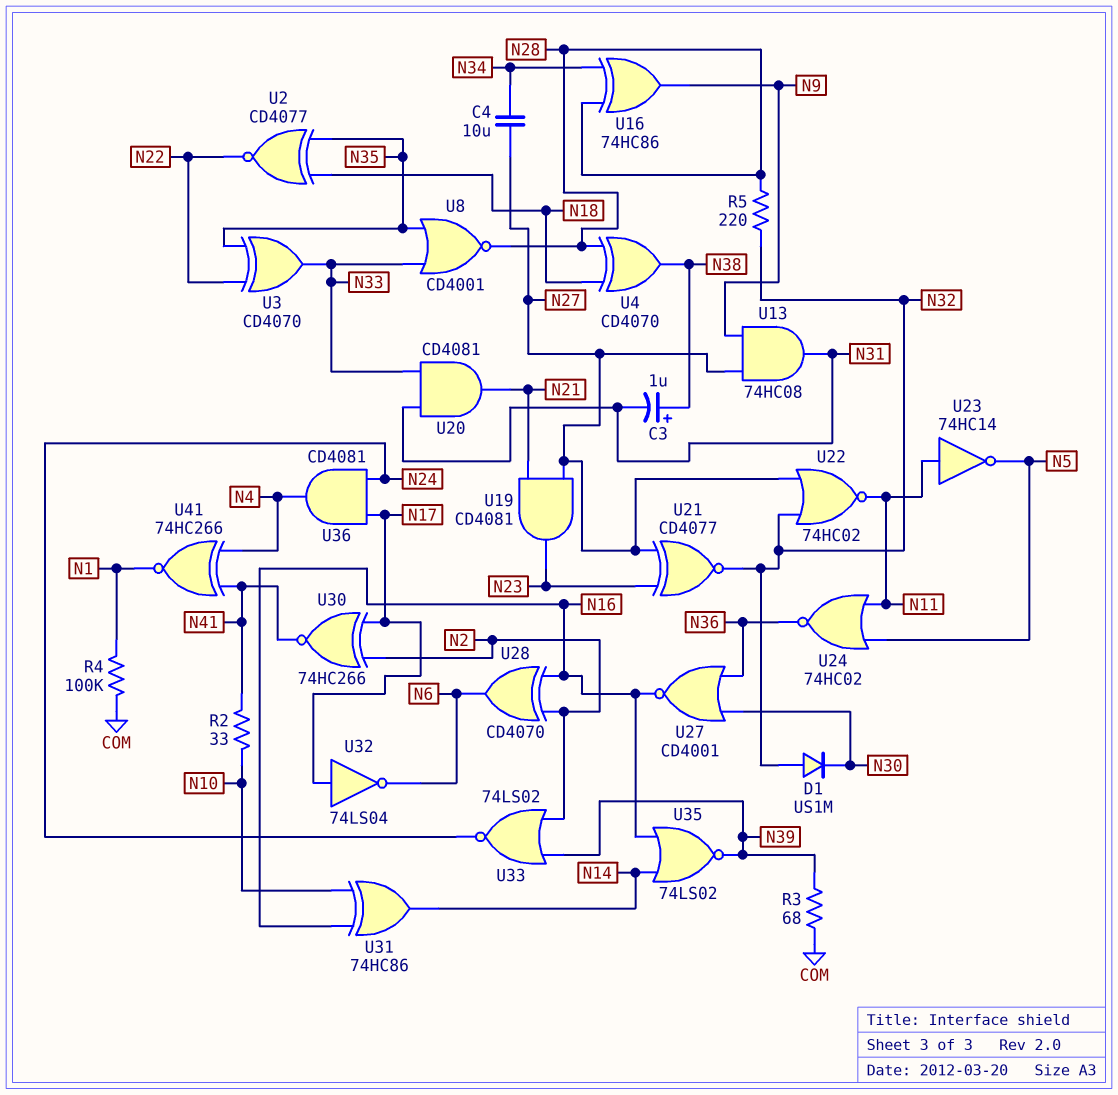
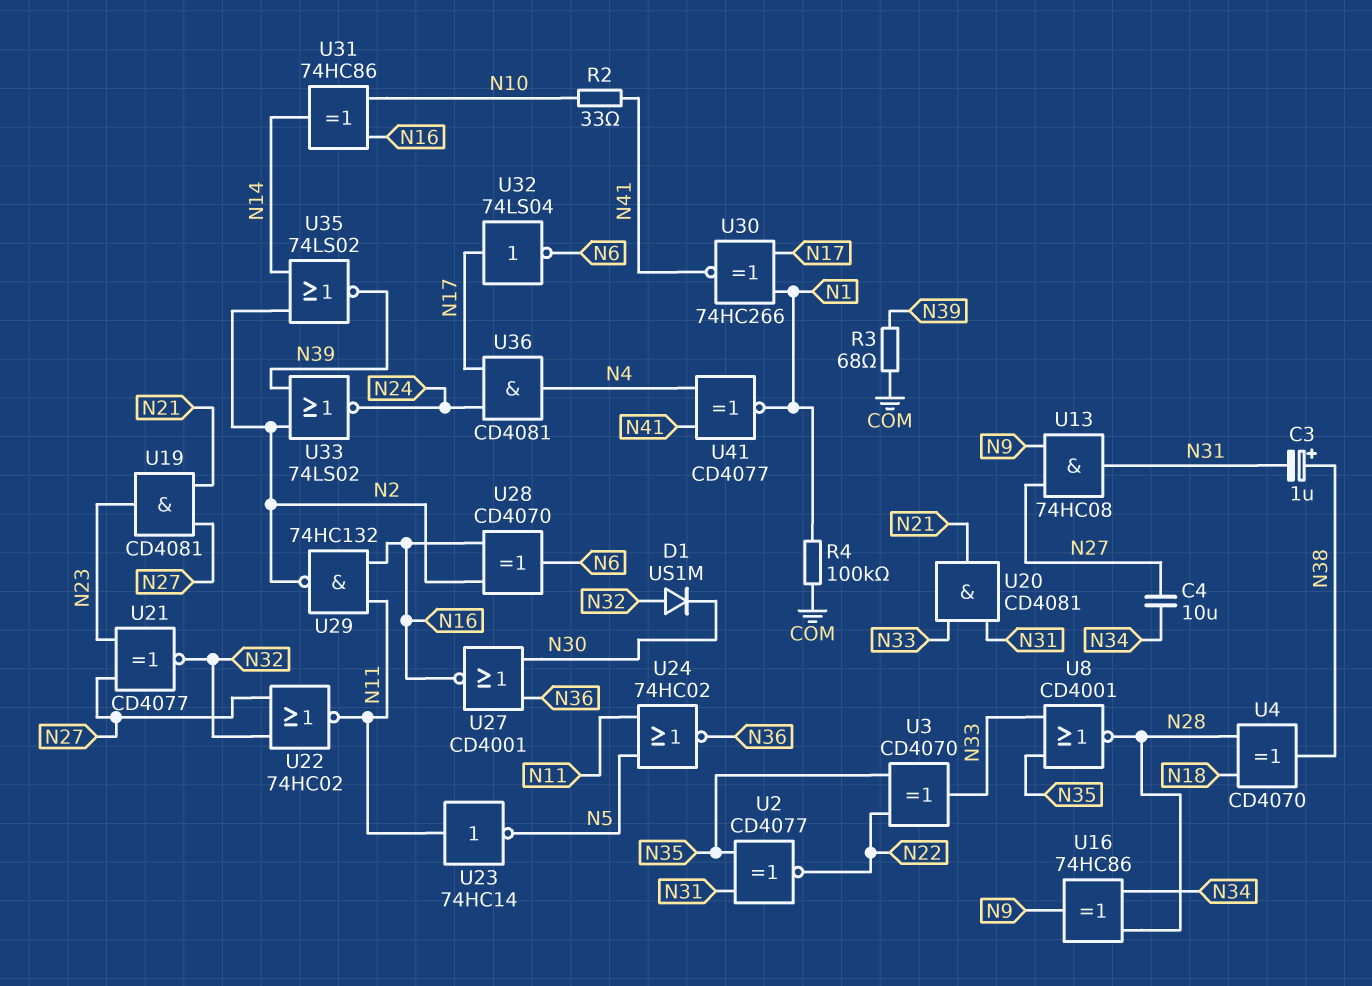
R5: 220 (N28, N32) -> none
U2: XNOR CD4077 (in N18, in N35, out N22) -> XNOR CD4077 (in N31, in N35, out N22)
U29: none -> NAND 74HC132 (in N11, in N16, out N2)
U30: XNOR 74HC266 (in N2, in N17, out N41) -> XNOR 74HC266 (in N1, in N17, out N41)
U35: NOR 74LS02 (in N14, in N16, out N39) -> NOR 74LS02 (in N2, in N14, out N39)
U41: XNOR 74HC266 (in N4, in N41, out N1) -> XNOR CD4077 (in N4, in N41, out N1)

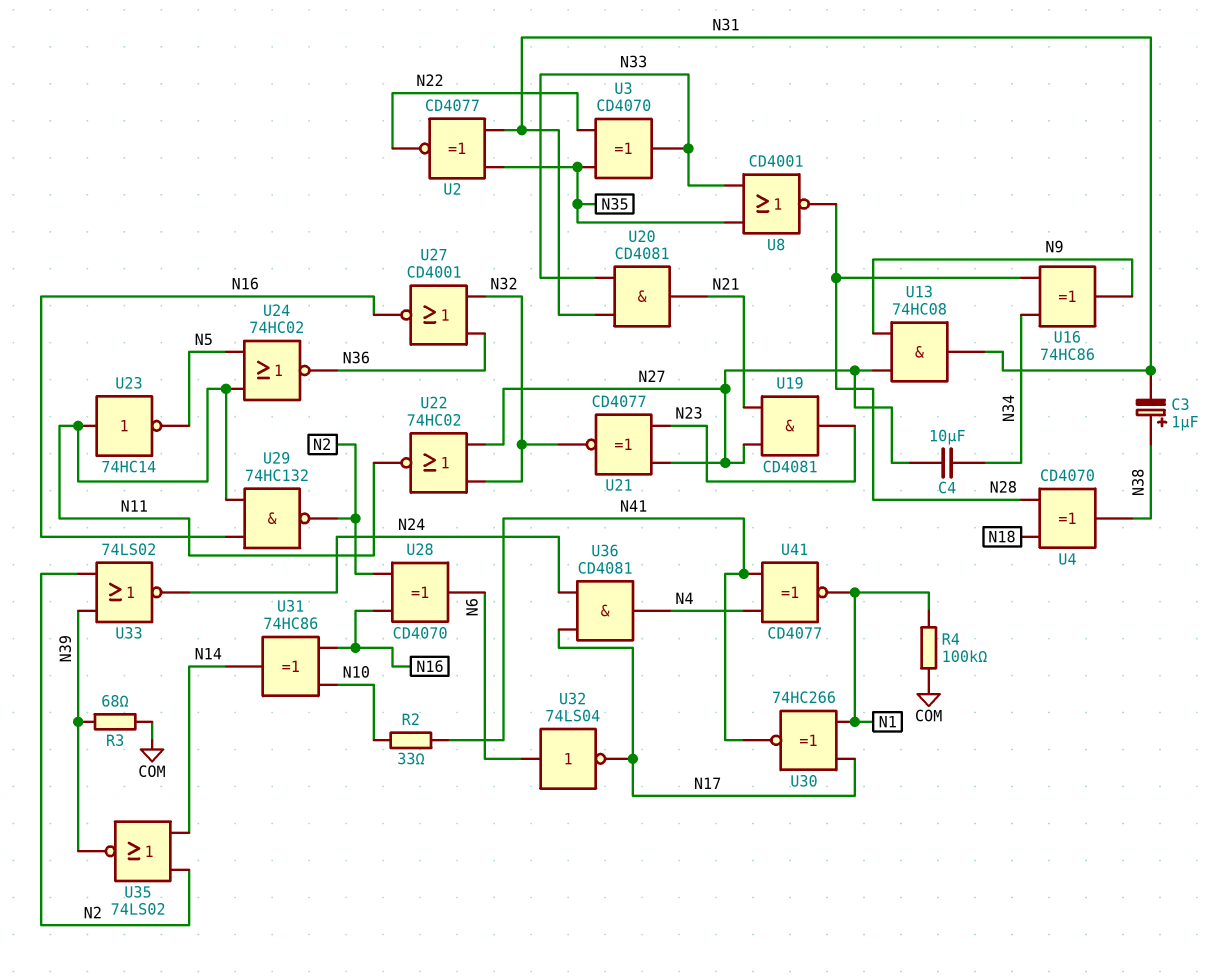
D1: diode US1M (A N32, K N30) -> none
U27: NOR CD4001 (in N30, in N36, out N16) -> NOR CD4001 (in N32, in N36, out N16)
U32: NOT 74LS04 (in N17, out N6) -> NOT 74LS04 (in N6, out N17)

